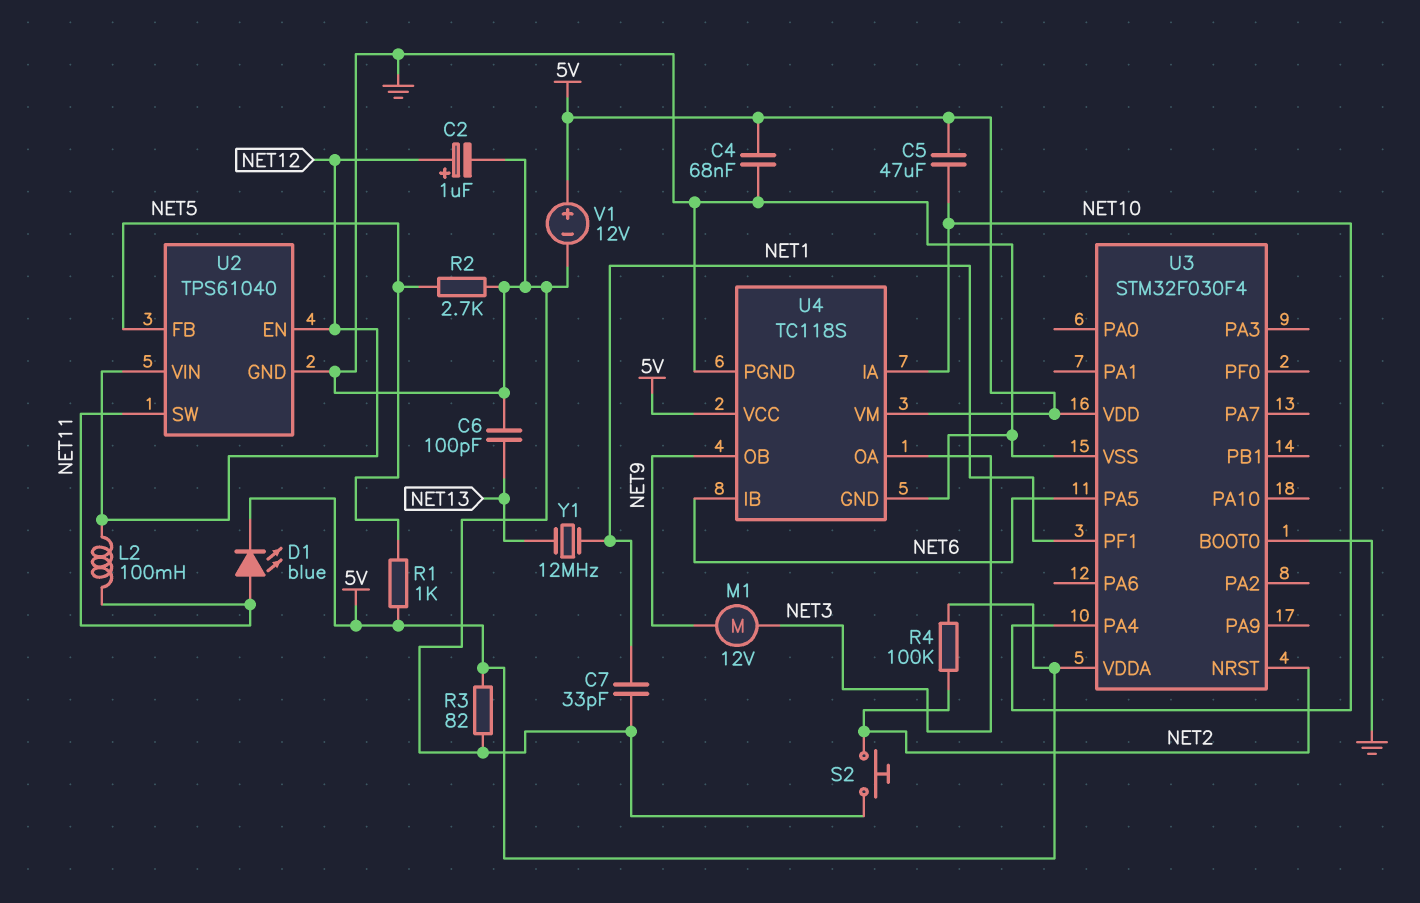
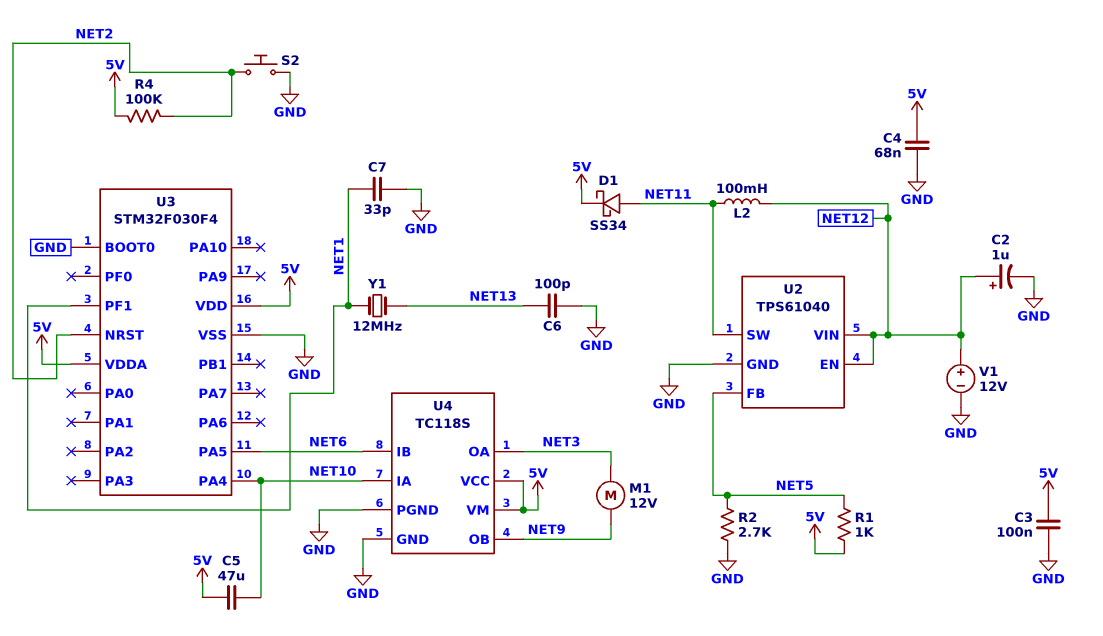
C3: none -> 100nF (5V, GND)
D1: LED blue (A NET11, K 5V) -> schottky SS34 (A NET11, K 5V)
R3: 82 (5V, GND) -> none
V1: 12V (plus 5V, minus GND) -> 12V (plus NET12, minus GND)

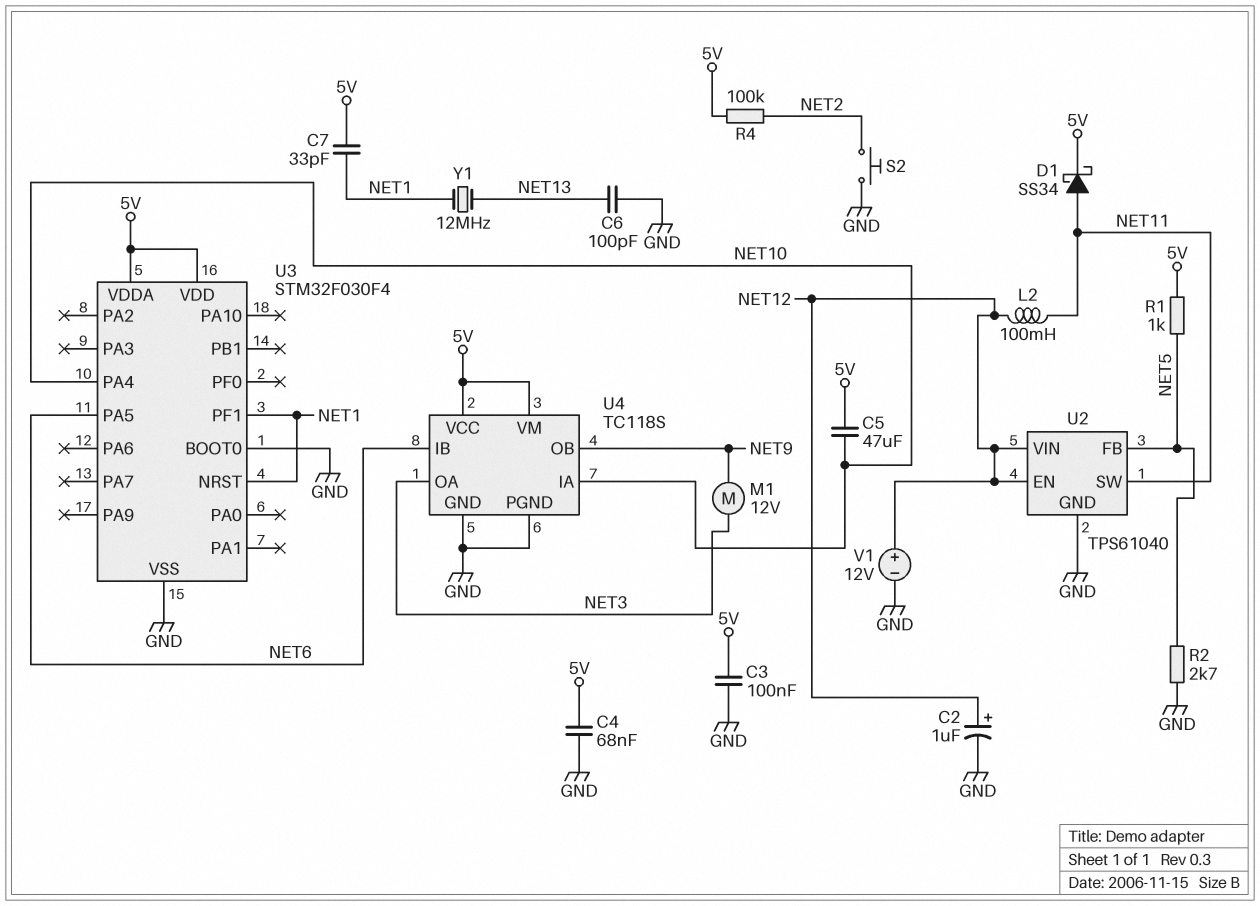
C7: 33pF (GND, NET1) -> 33pF (5V, NET1)
U3 pin NRST: NET2 -> NET1

